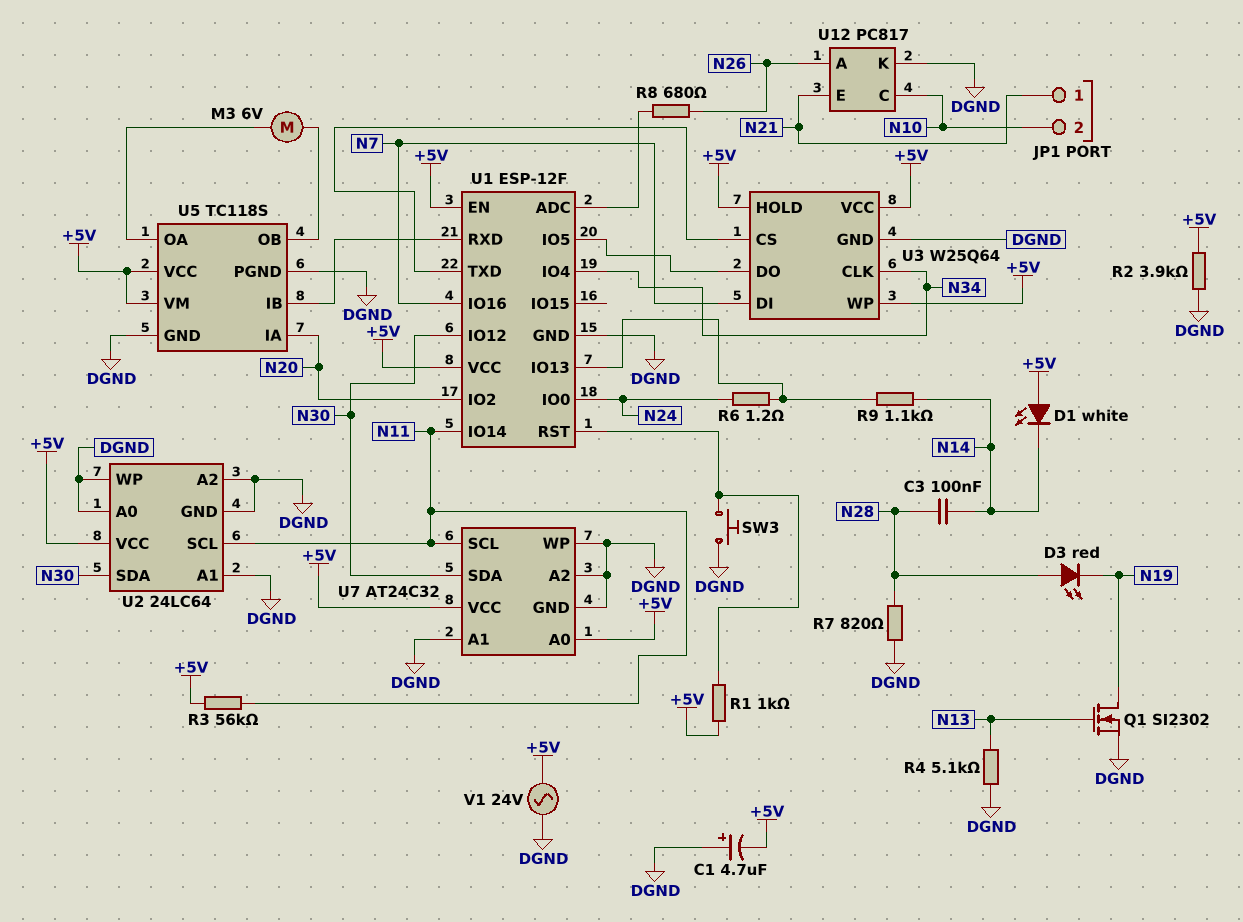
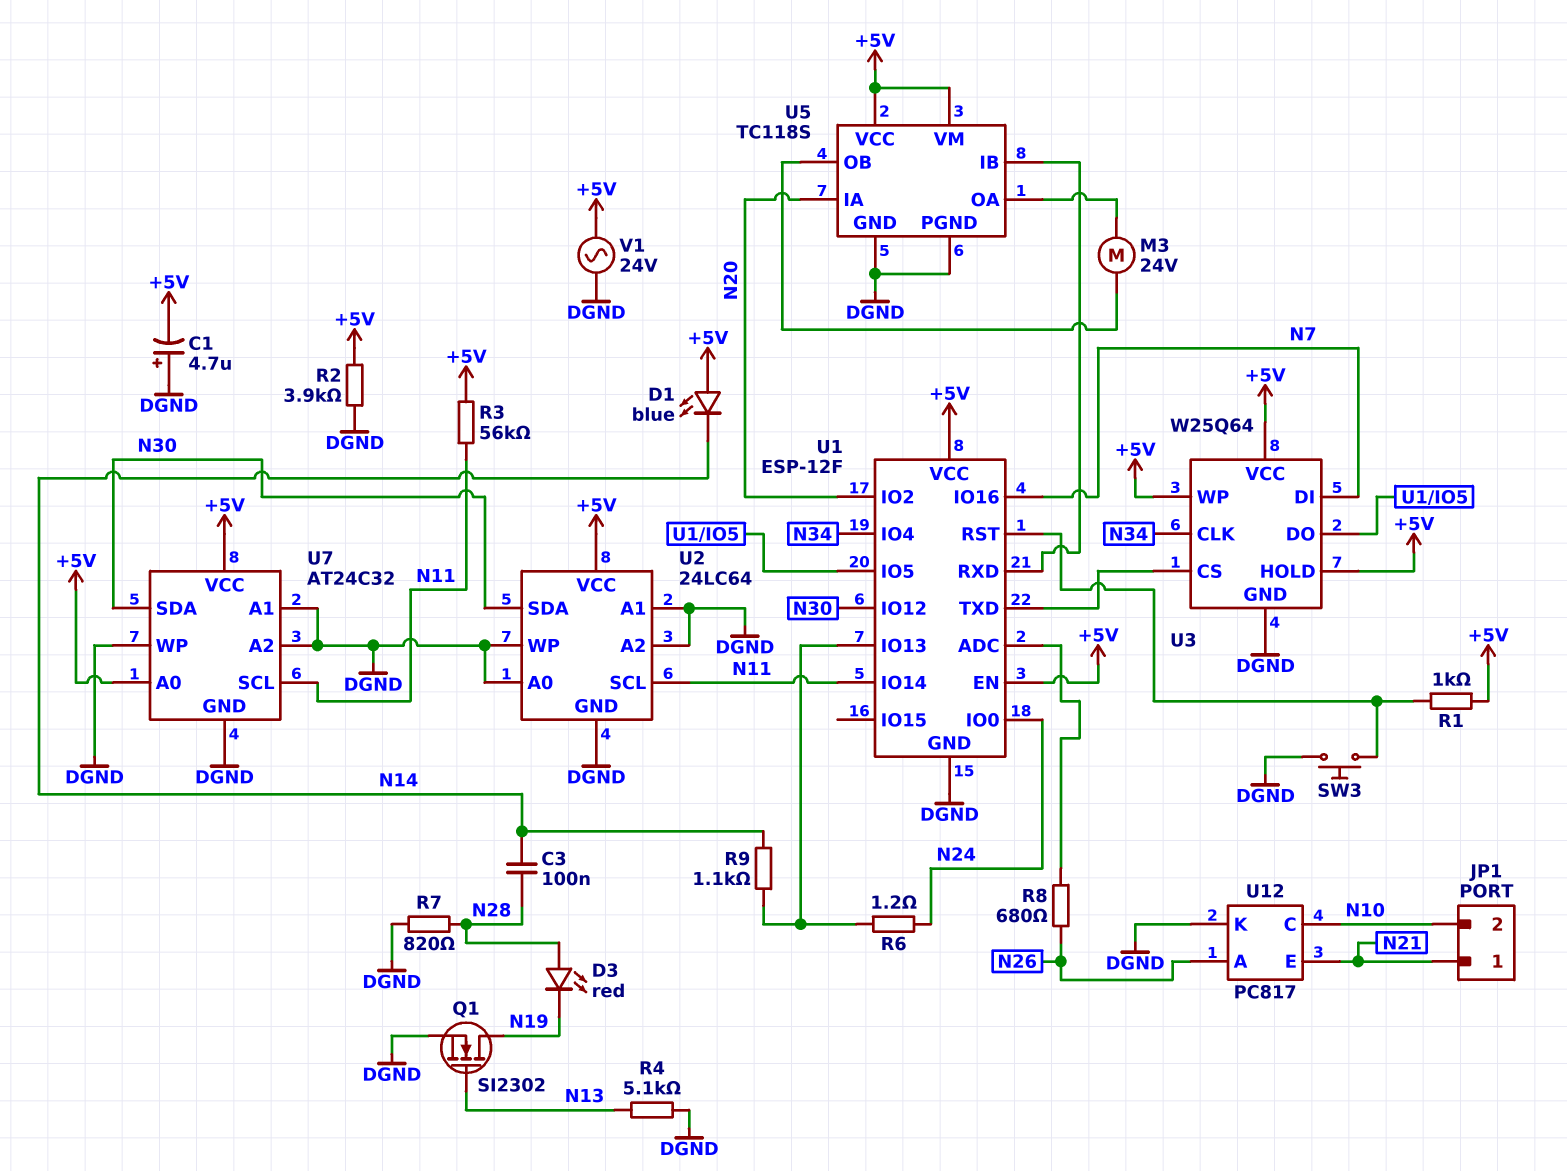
D1: LED white (A +5V, K N14) -> LED blue (A +5V, K N14)
M3: motor 6V (U5/OA, U5/OB) -> motor 24V (U5/OA, U5/OB)

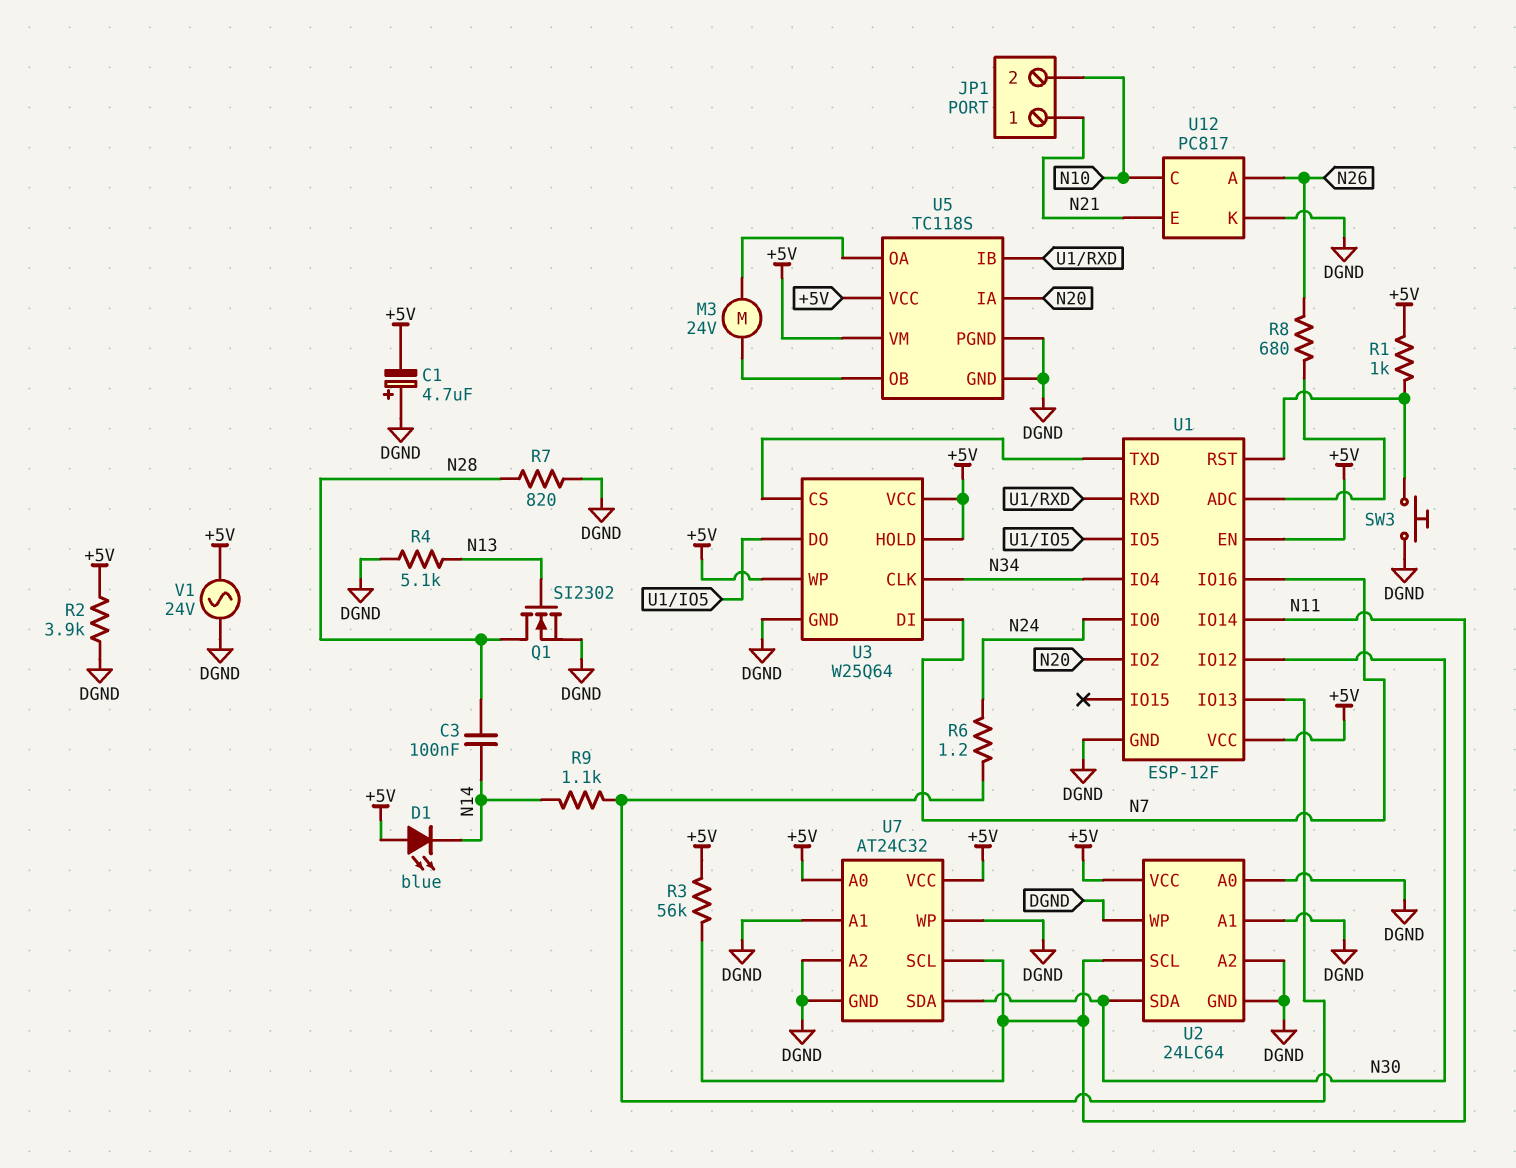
D3: LED red (A N28, K N19) -> none
Q1: NMOS SI2302 (G N13, D N19, S DGND) -> NMOS SI2302 (G N13, D N28, S DGND)

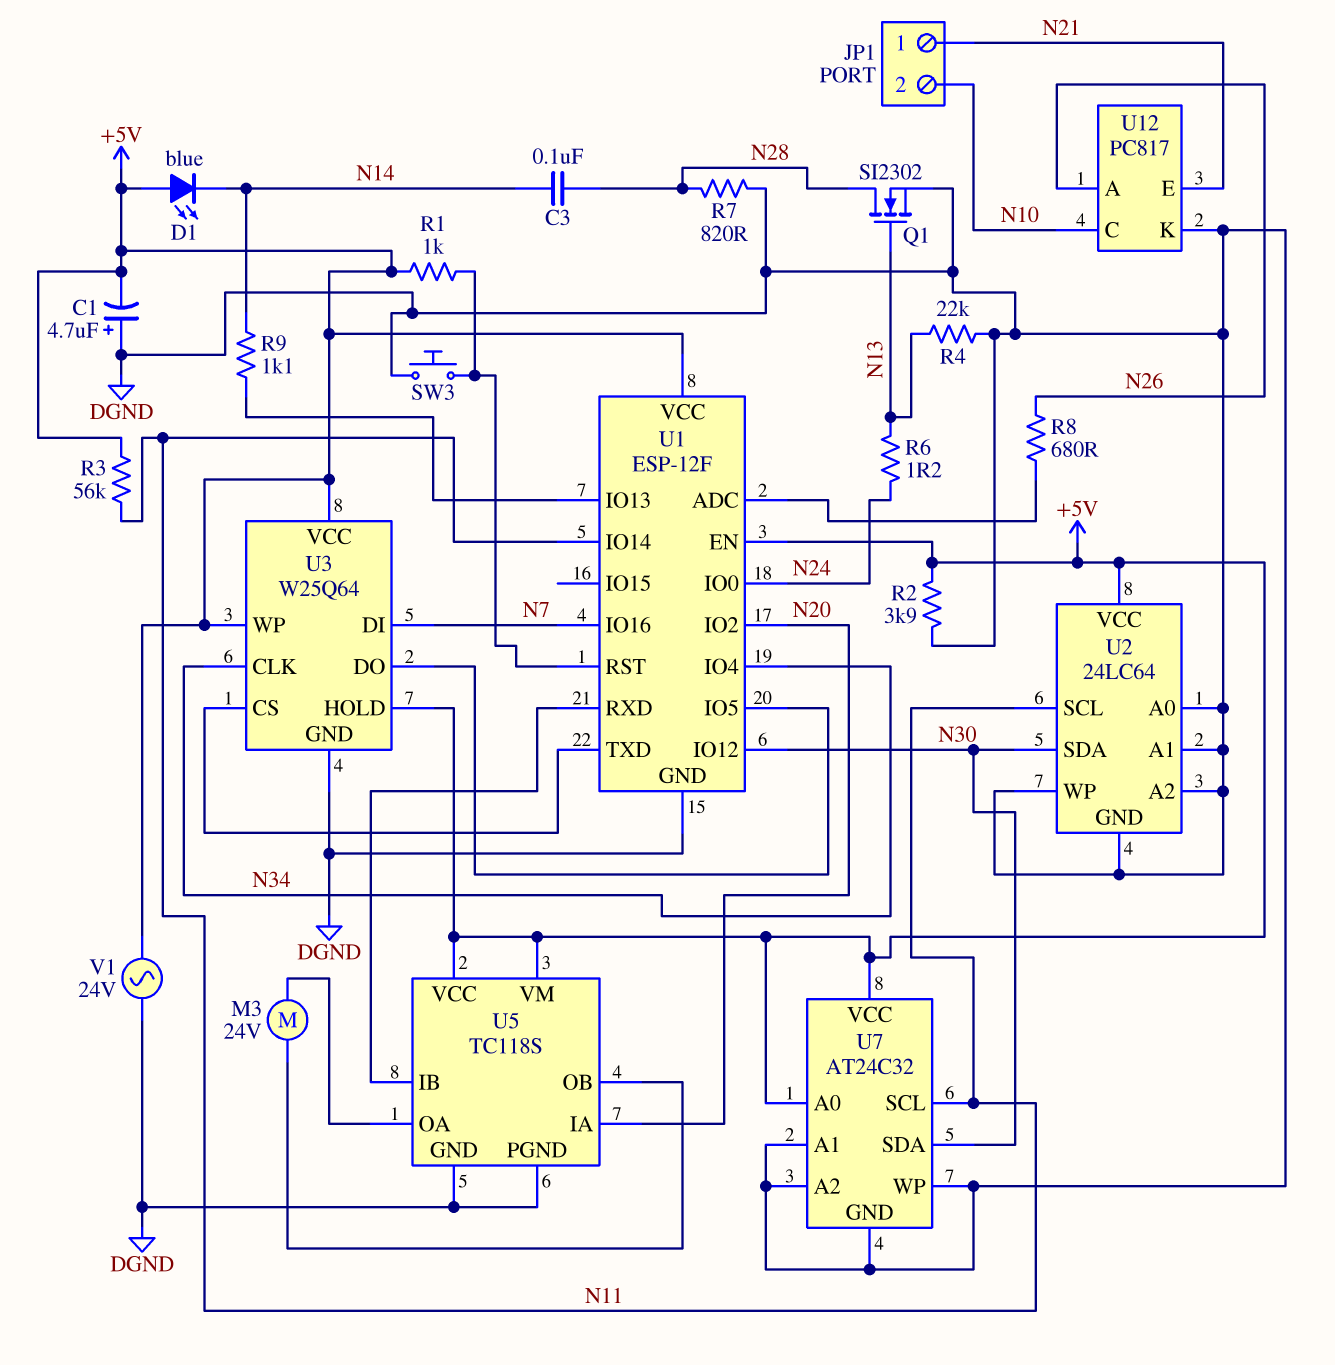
R4: 5.1k (DGND, N13) -> 22k (DGND, N13)
R6: 1.2 (N24, U1/IO13) -> 1.2 (N13, N24)

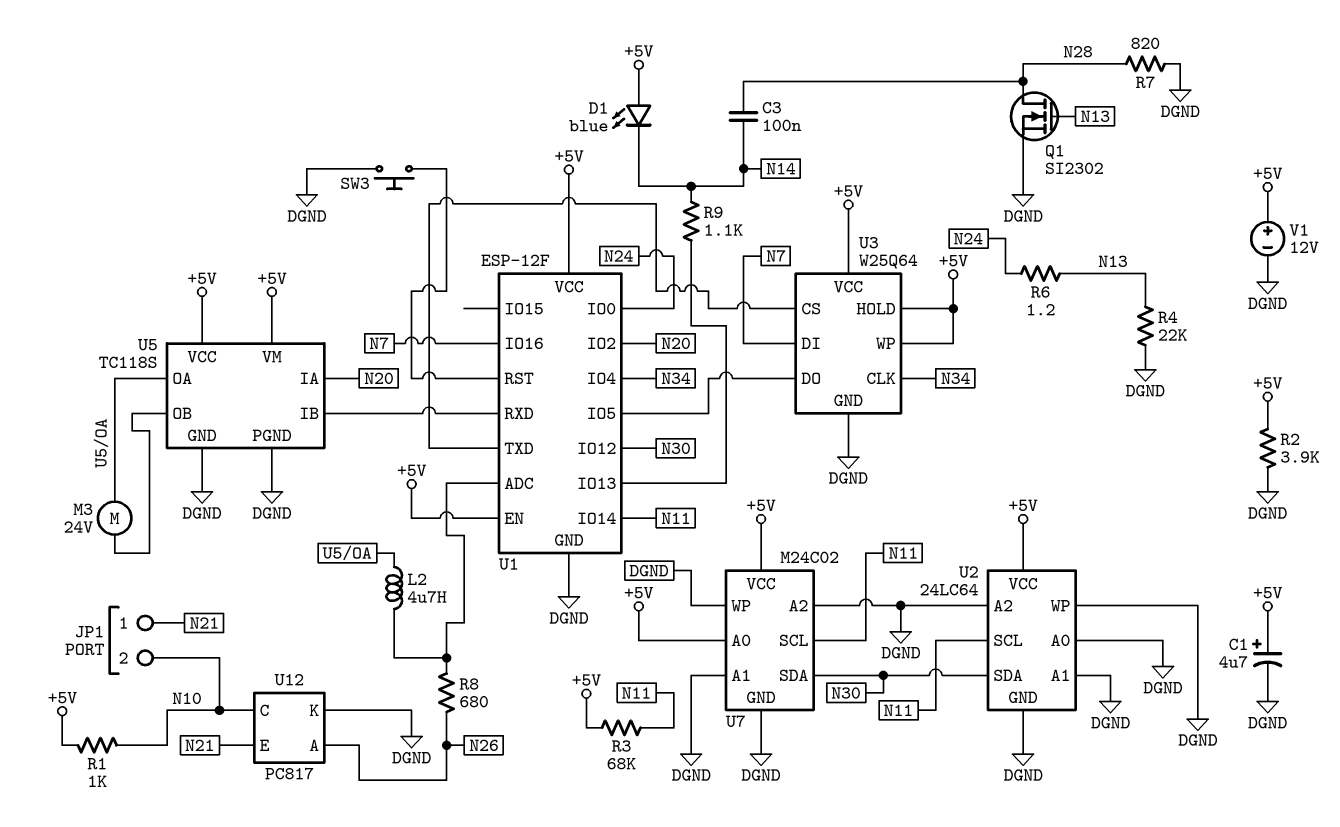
C1: 4.7uF (plus DGND, minus +5V) -> 4.7uF (plus +5V, minus DGND)
L2: none -> 4.7uH (U1/ADC, U5/OA)
R1: 1k (+5V, U1/RST) -> 1k (+5V, N10)
R3: 56k (+5V, N11) -> 68k (+5V, N11)
U7: AT24C32 -> M24C02
V1: AC 24V (+5V, DGND) -> 12V (plus +5V, minus DGND)

